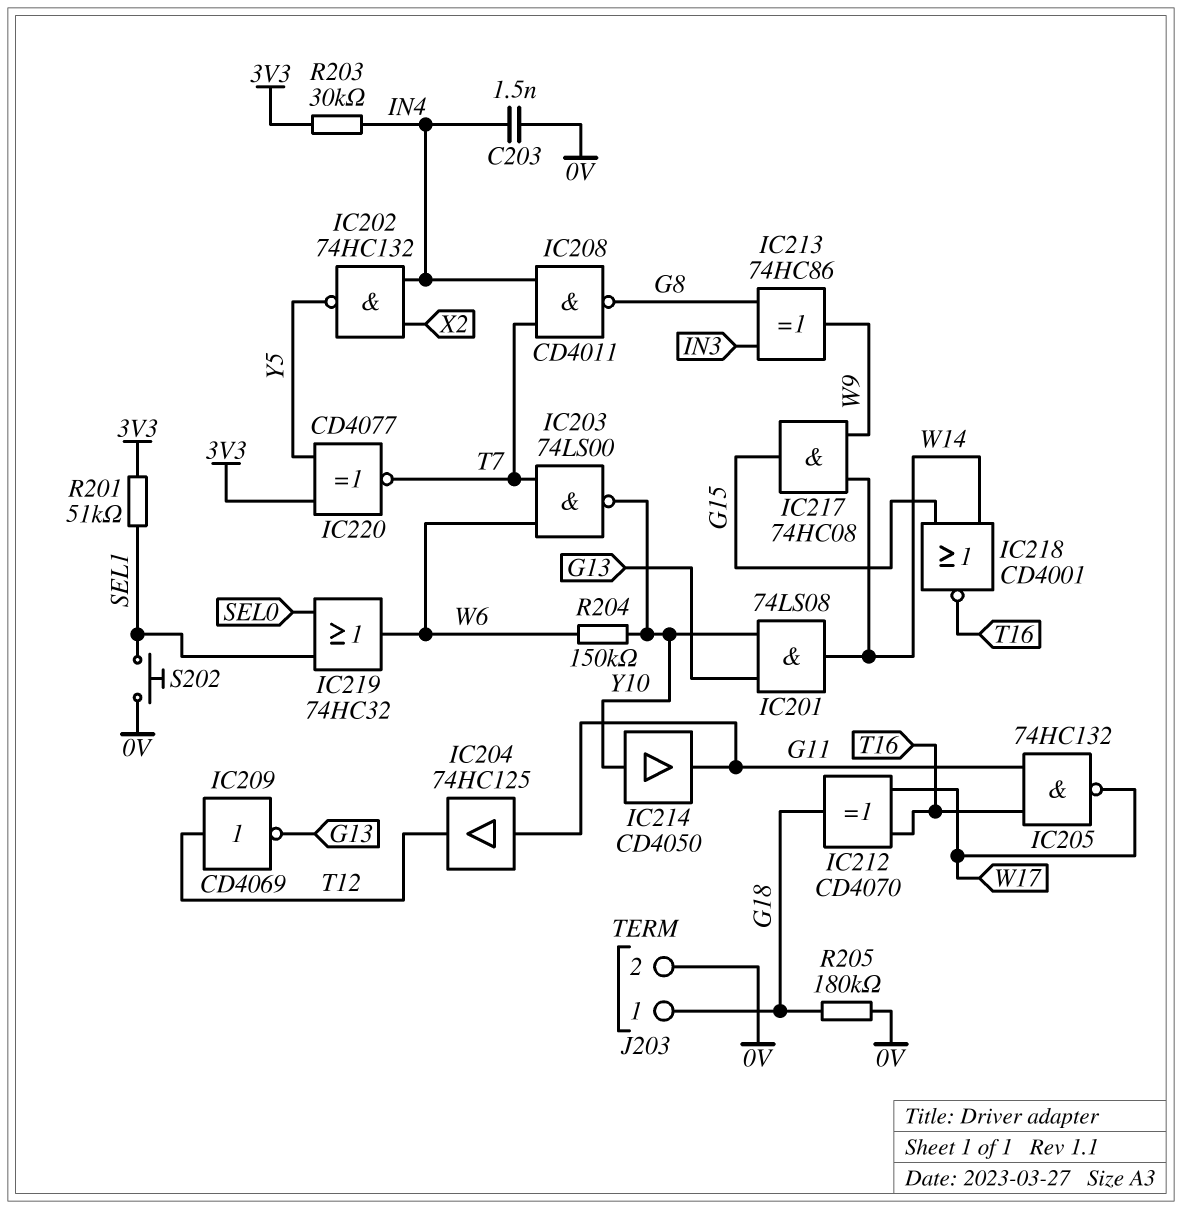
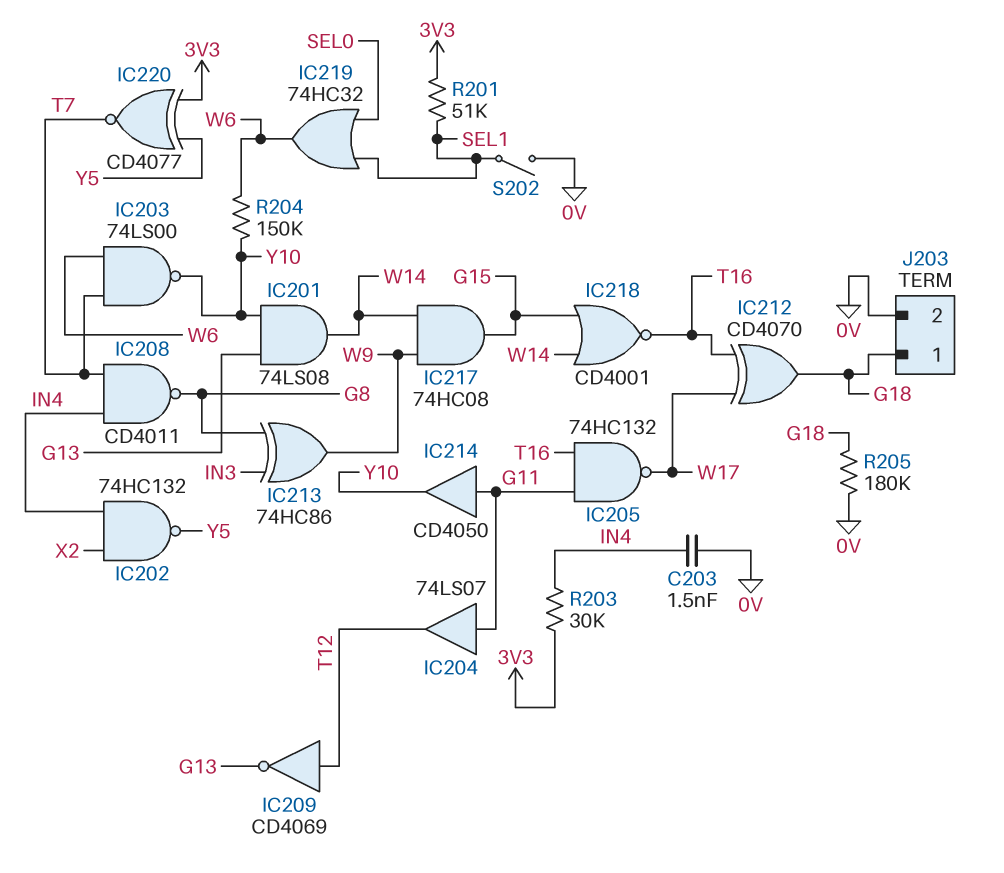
IC204: buffer 74HC125 (in G11, out T12) -> buffer 74LS07 (in G11, out T12)
IC214: buffer CD4050 (in Y10, out G11) -> buffer CD4050 (in G11, out Y10)
S202: button (0V, SEL1) -> switch (0V, SEL1)

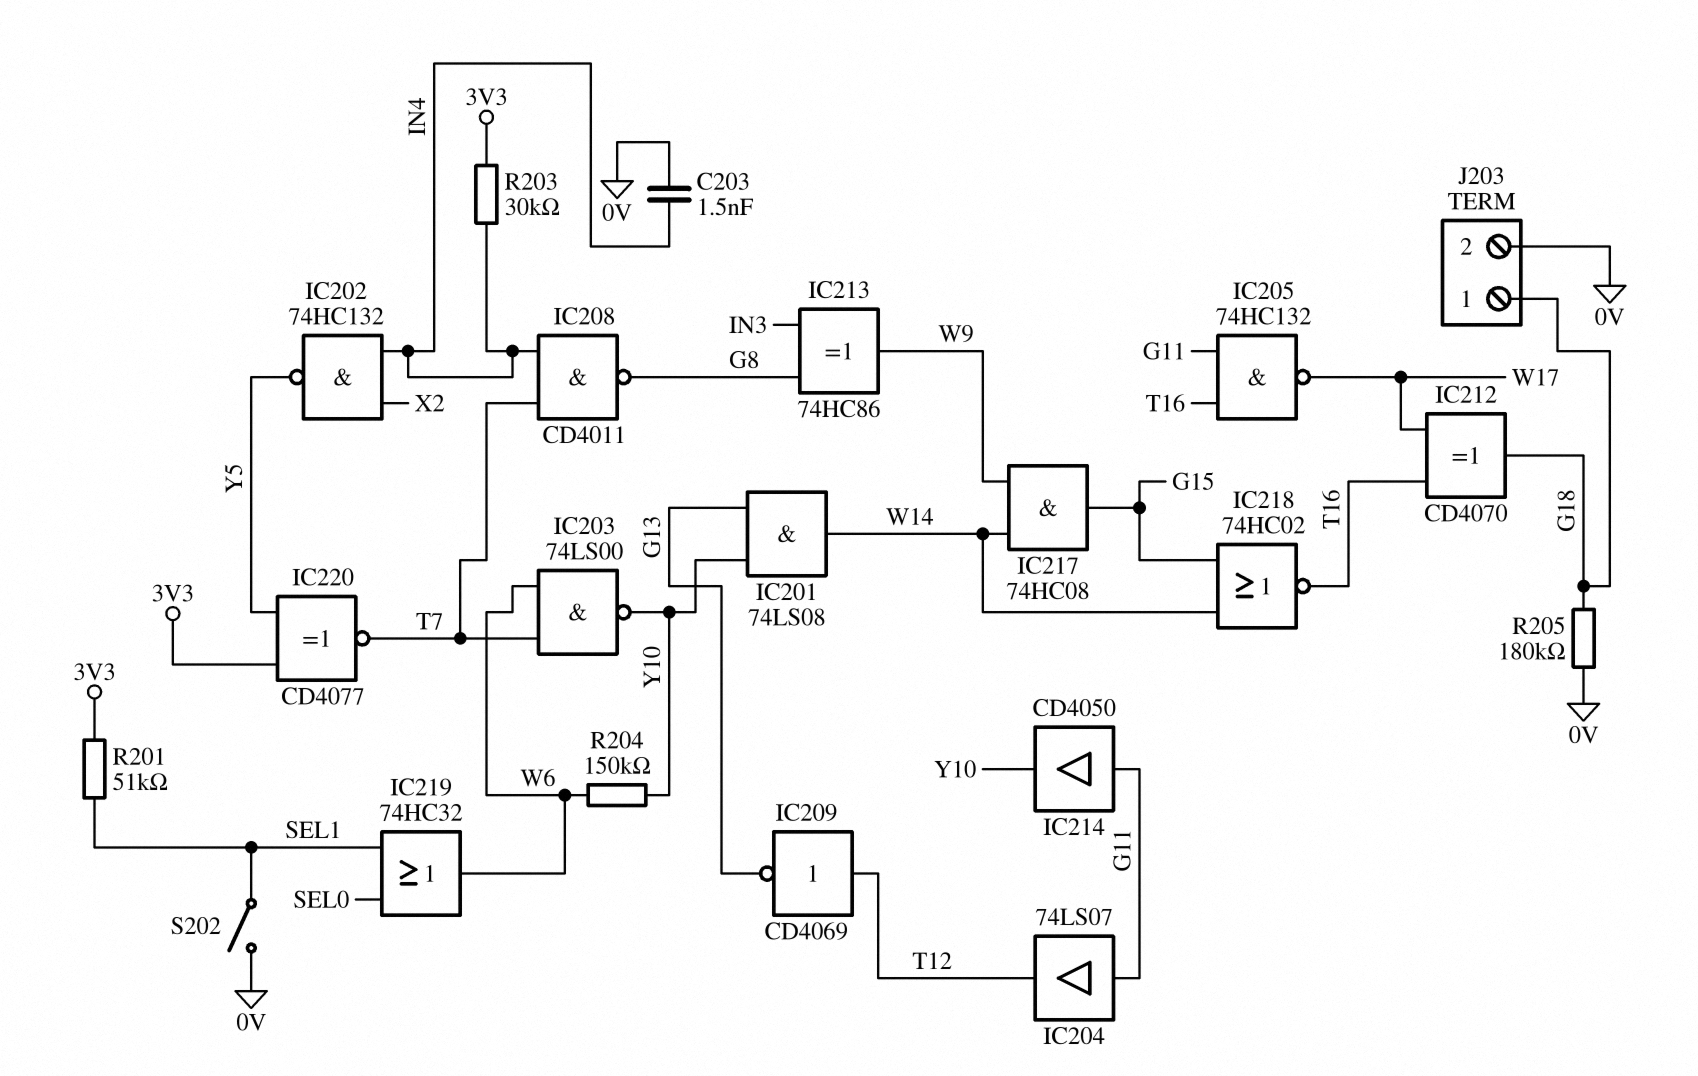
IC218: NOR CD4001 (in G15, in W14, out T16) -> NOR 74HC02 (in G15, in W14, out T16)

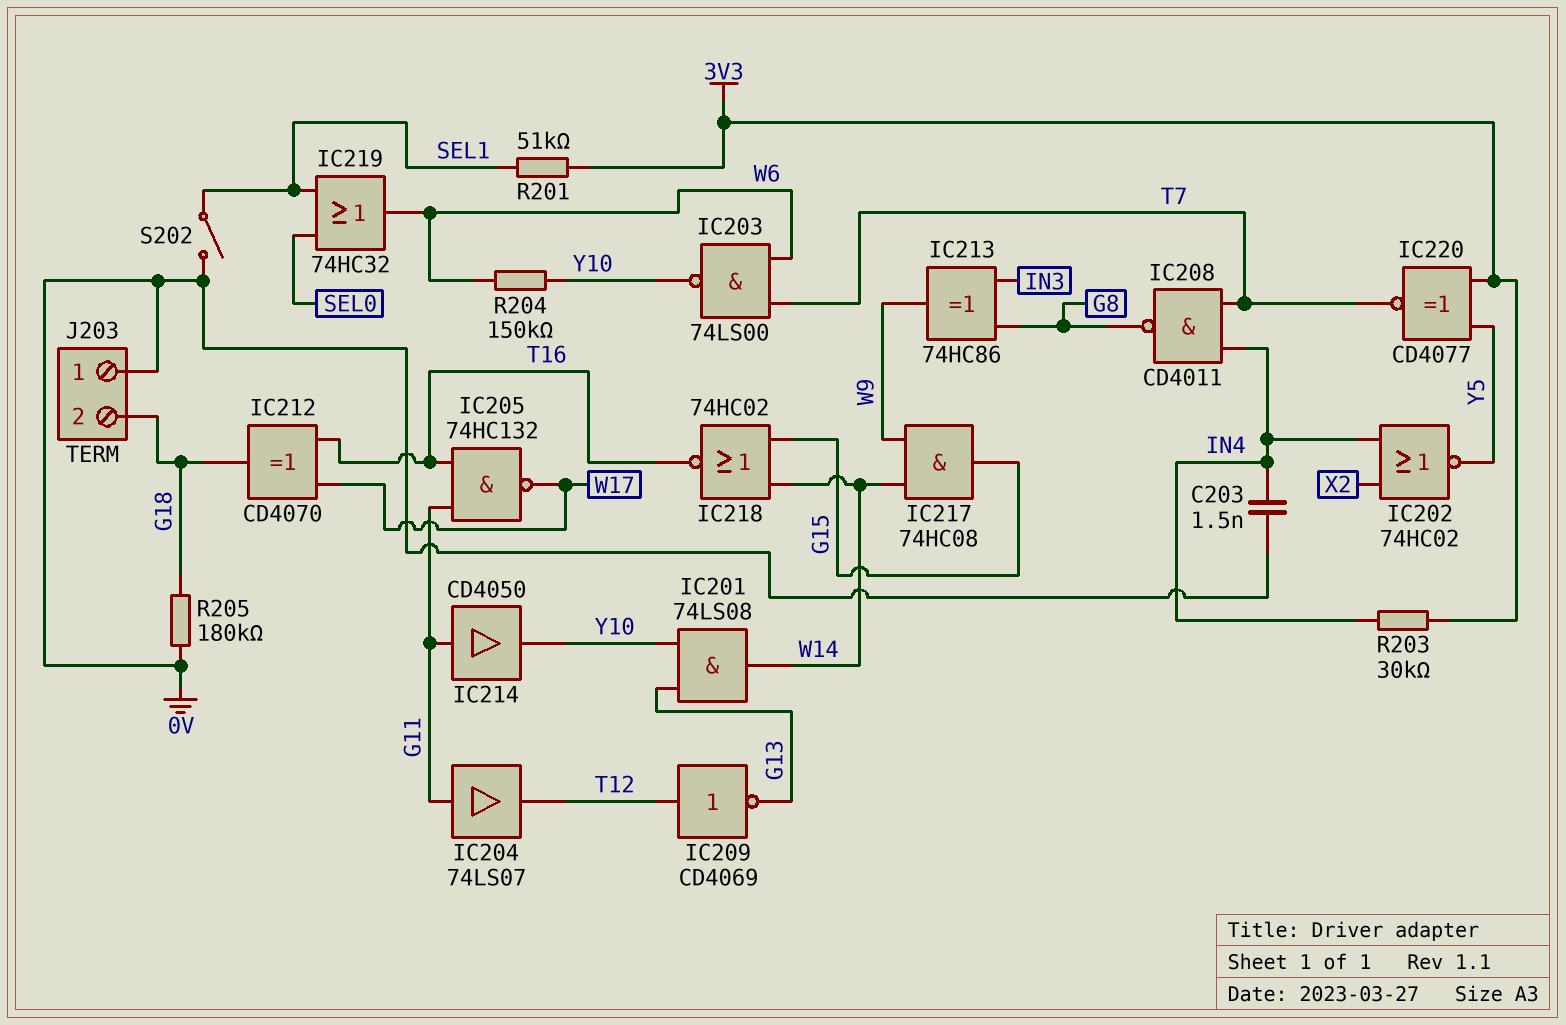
IC202: NAND 74HC132 (in IN4, in X2, out Y5) -> NOR 74HC02 (in IN4, in X2, out Y5)
J203 pin 1: G18 -> 0V
J203 pin 2: 0V -> G18

